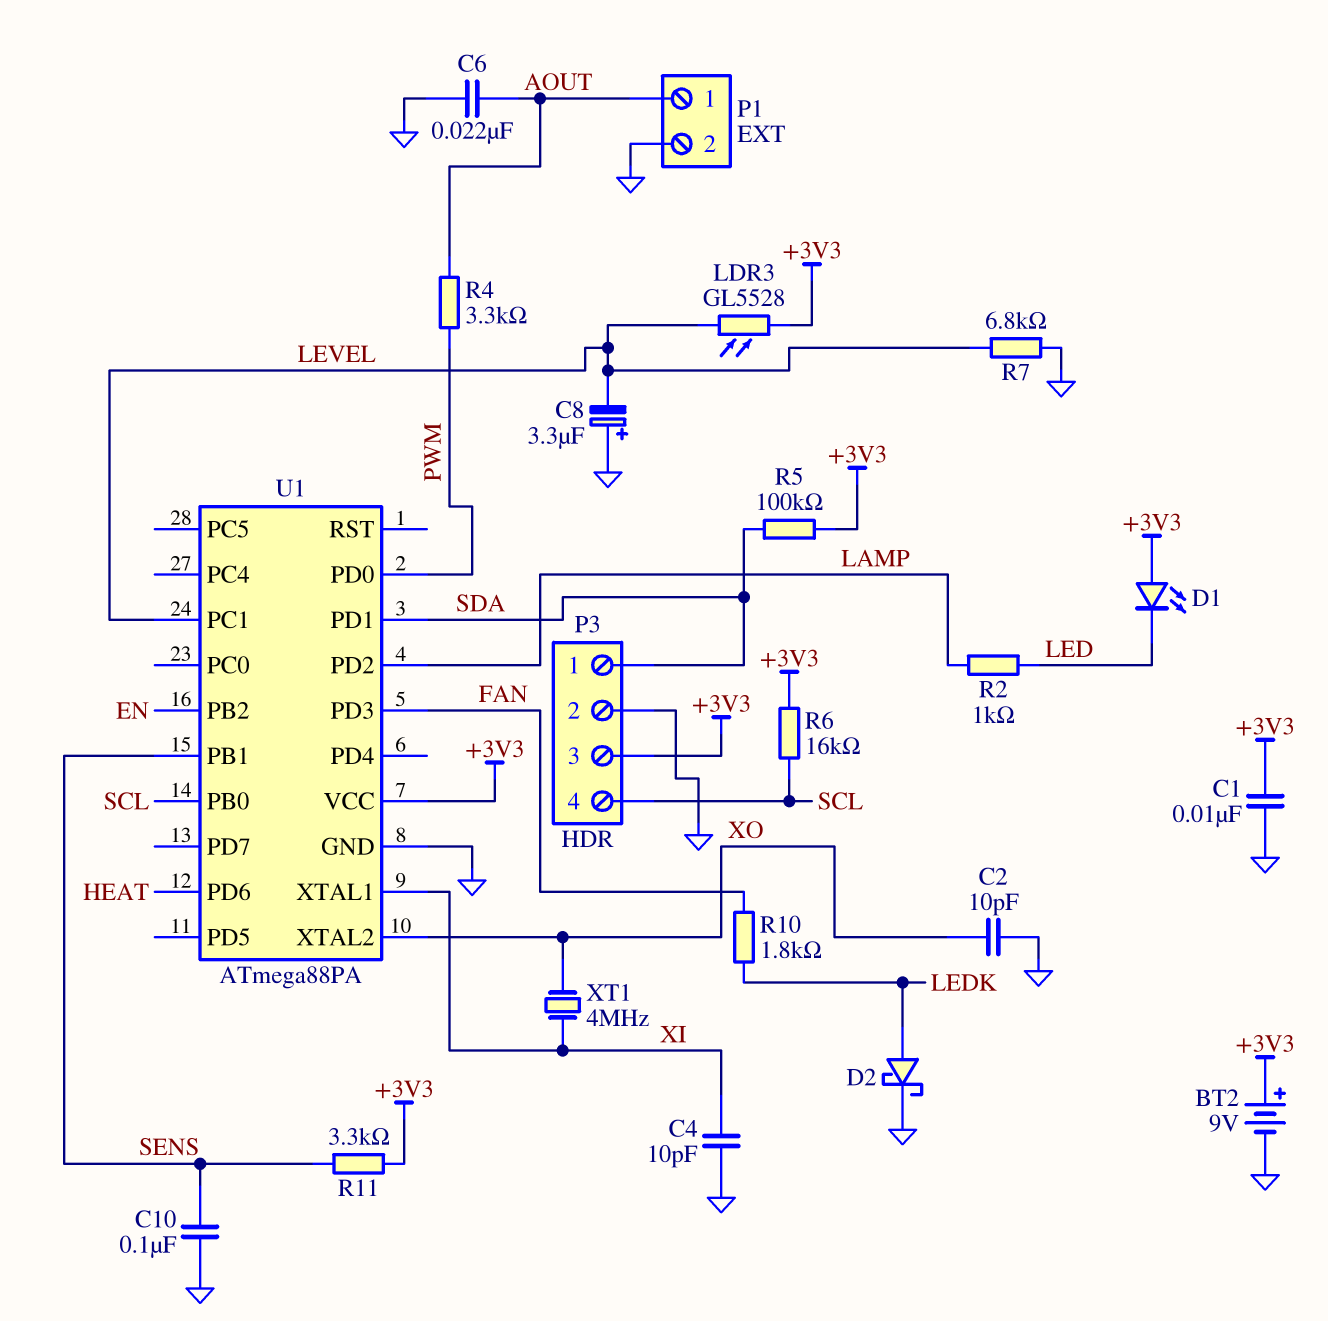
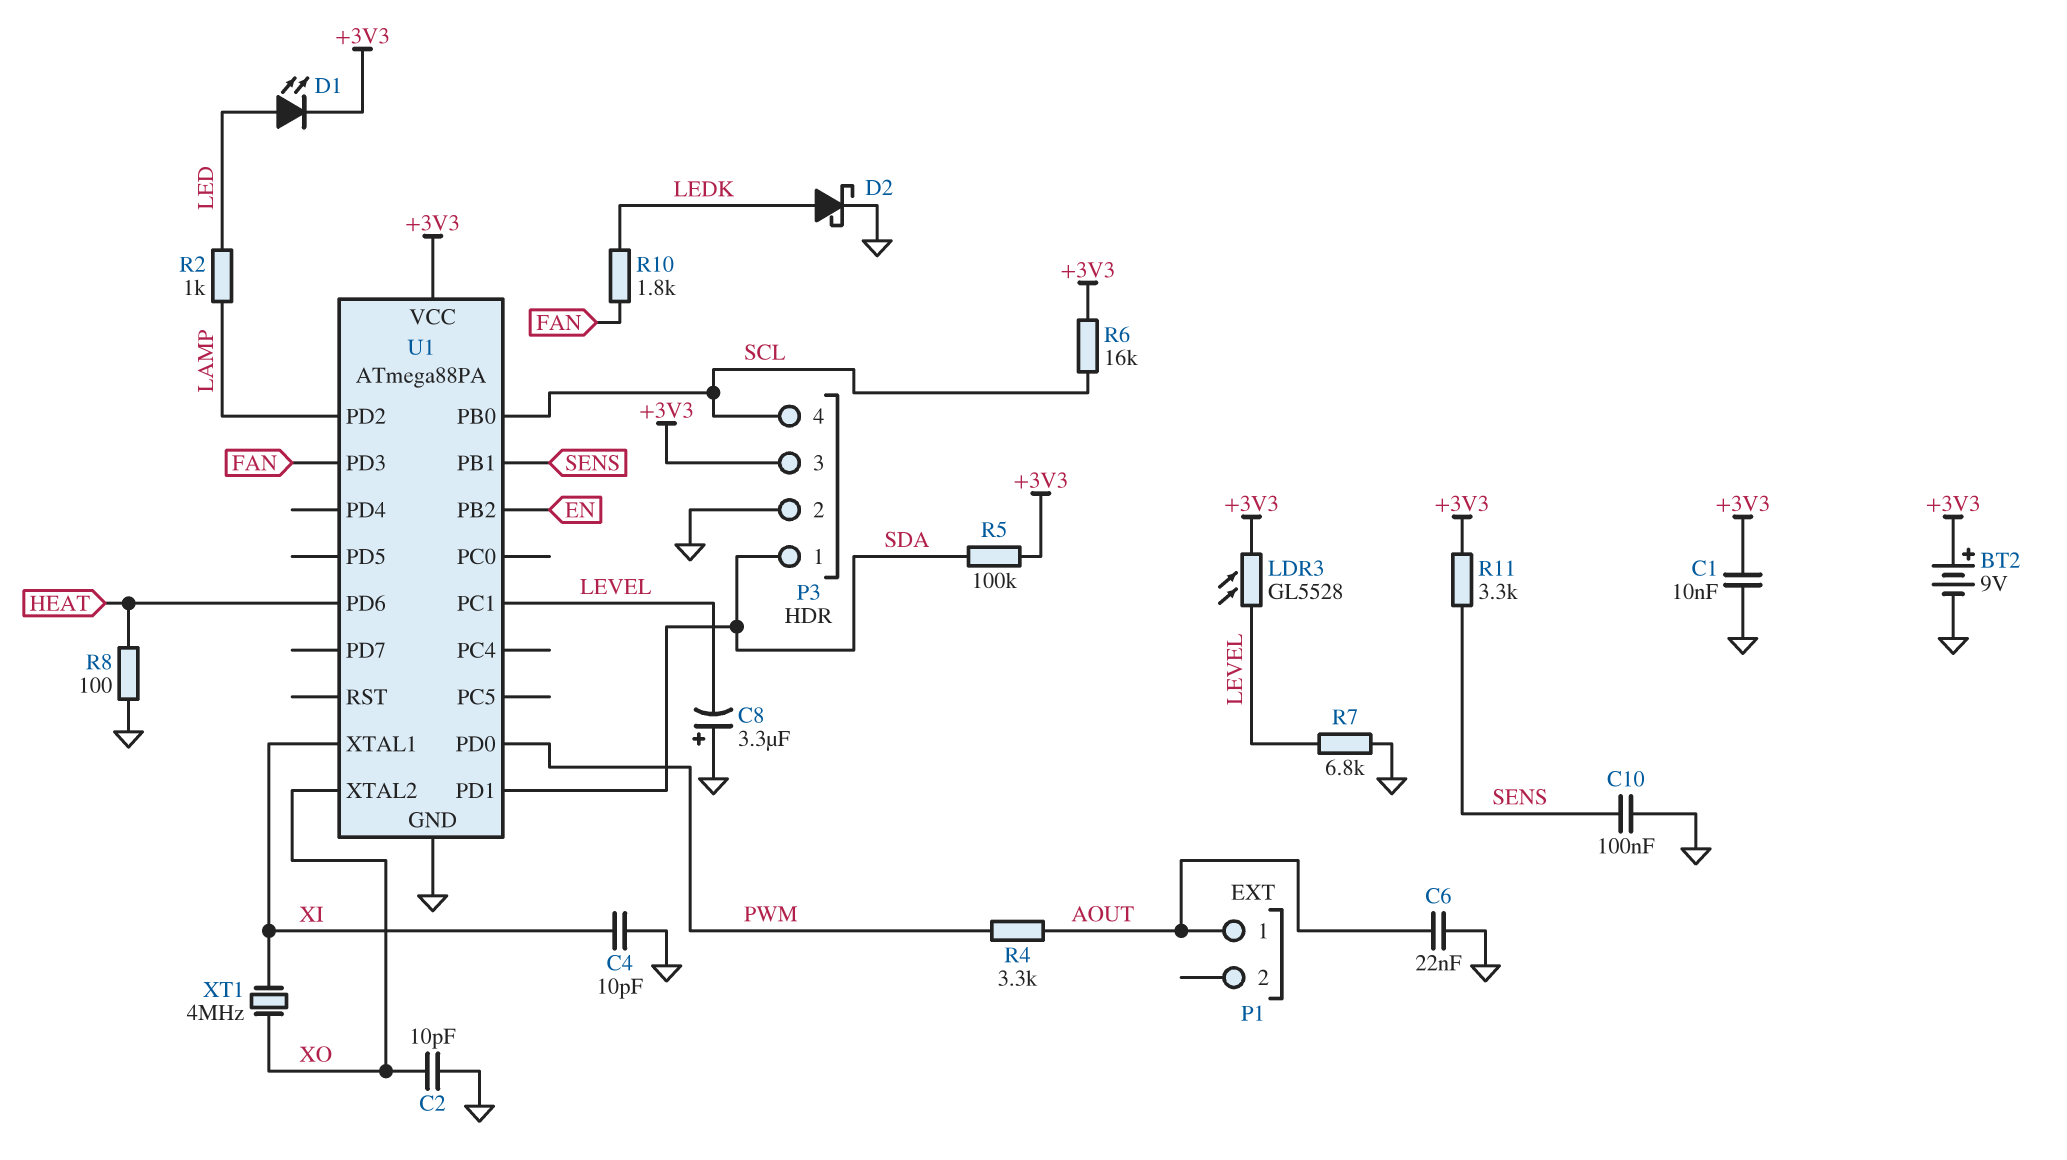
D1: LED (A +3V3, K LED) -> LED (A LED, K +3V3)
P1 pin 2: GND -> none
R8: none -> 100 (GND, HEAT)

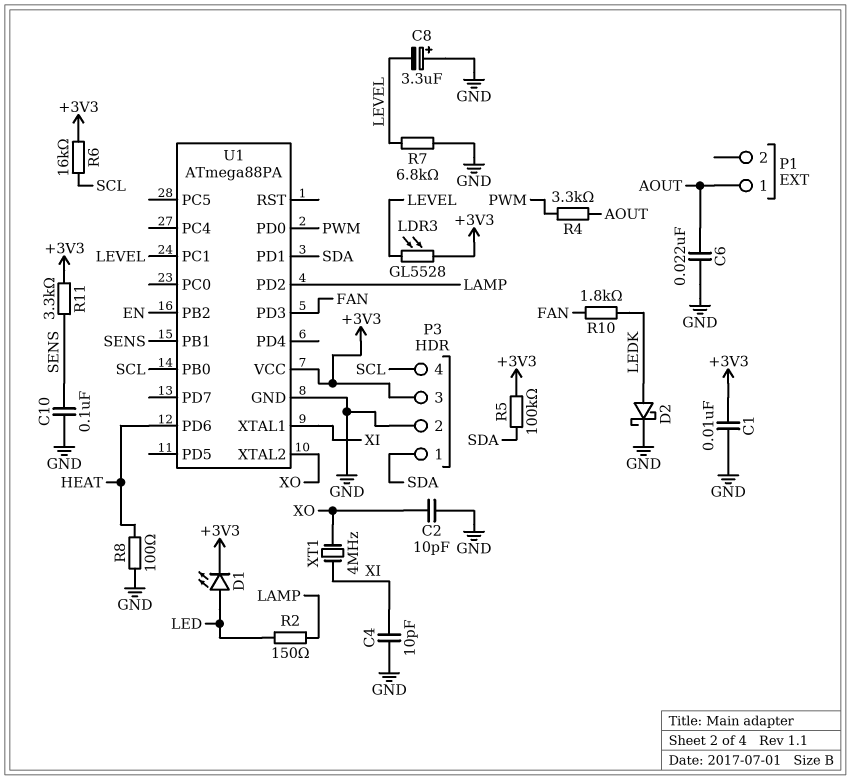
BT2: 9V (plus +3V3, minus GND) -> none
R2: 1k (LAMP, LED) -> 150 (LAMP, LED)

